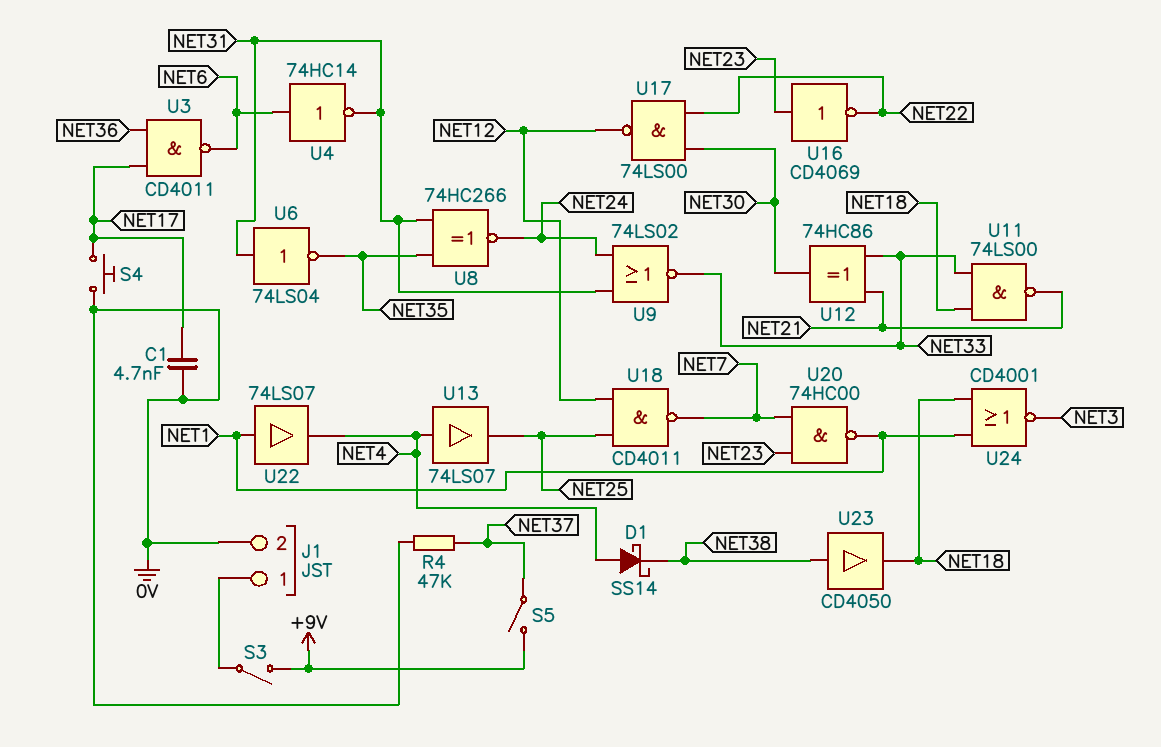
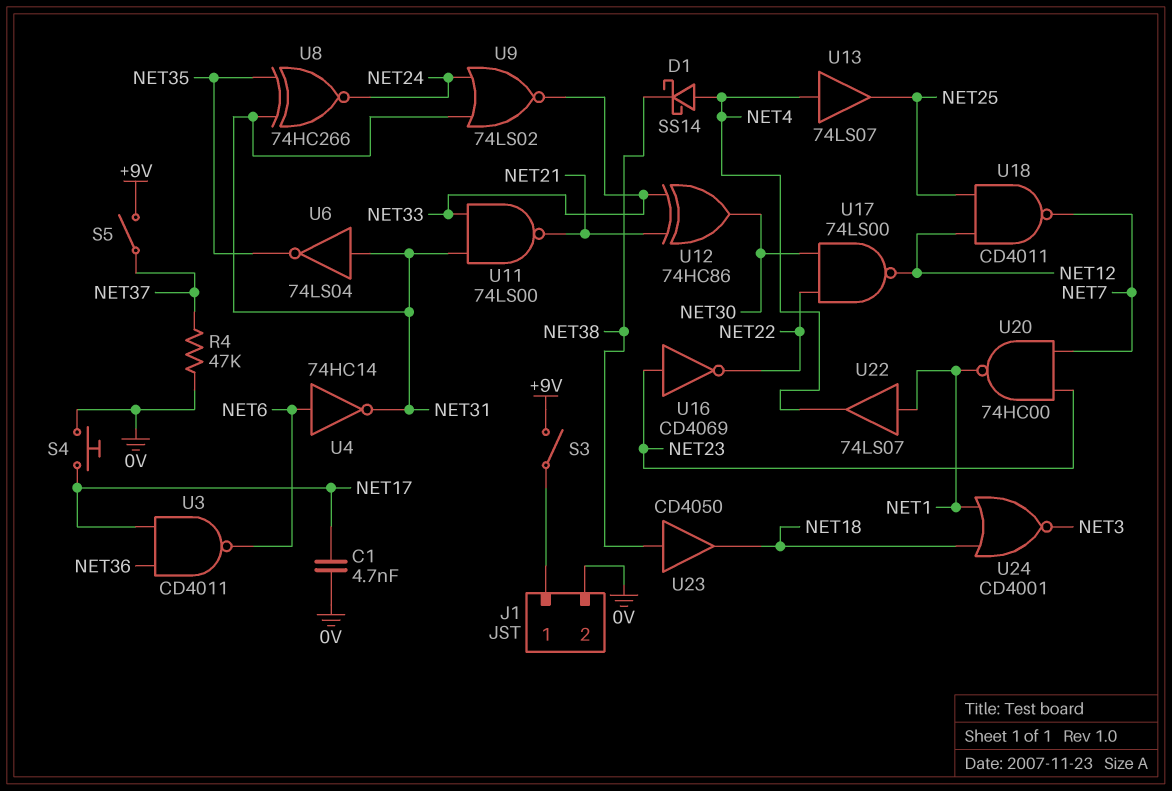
U11: NAND 74LS00 (in NET18, in NET33, out NET21) -> NAND 74LS00 (in NET31, in NET33, out NET21)

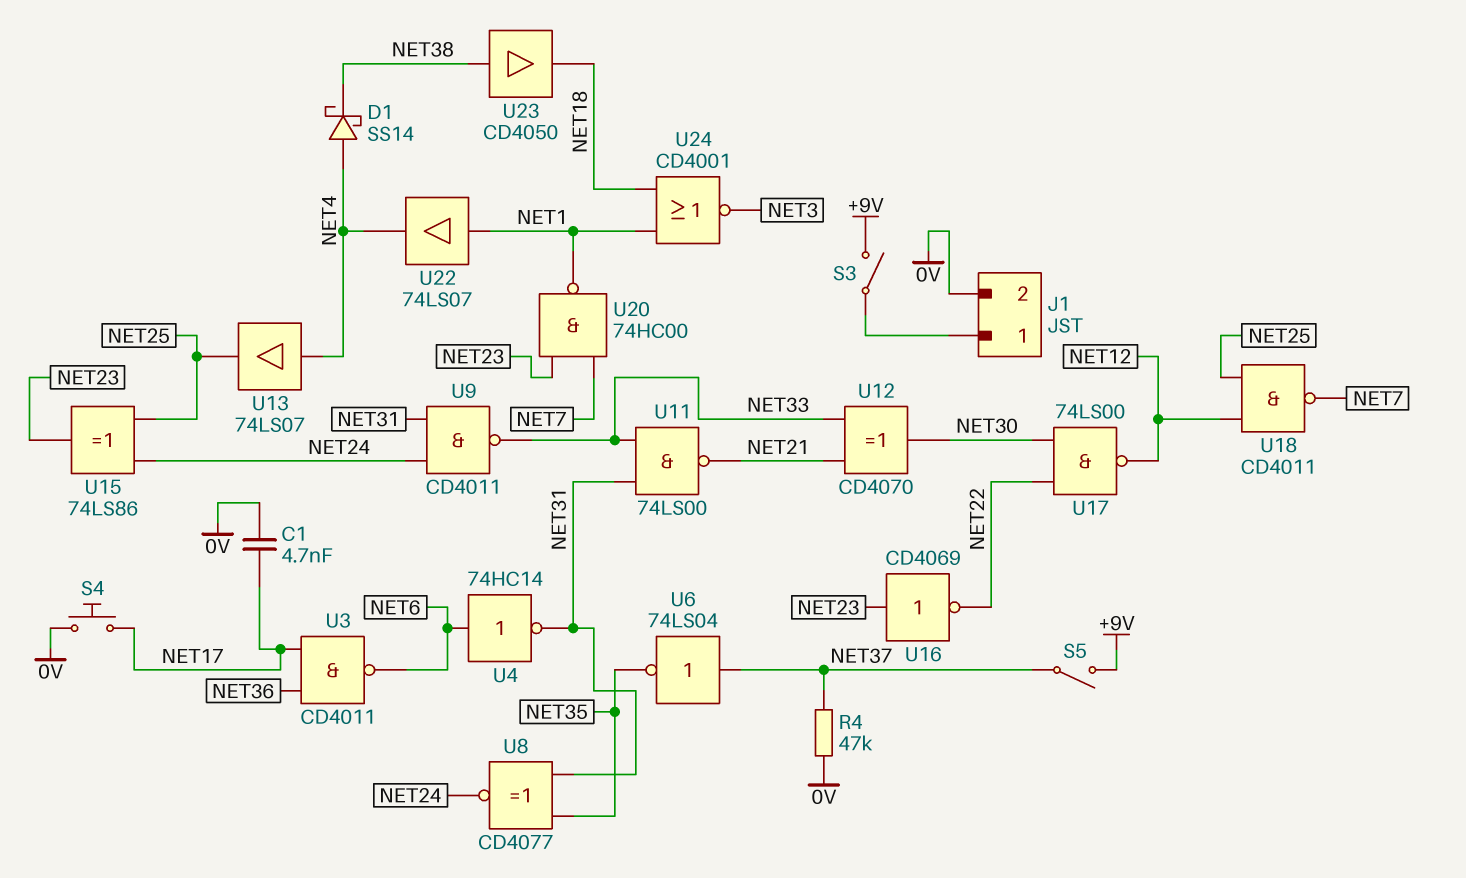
U6: NOT 74LS04 (in NET31, out NET35) -> NOT 74LS04 (in NET37, out NET35)
U8: XNOR 74HC266 (in NET31, in NET35, out NET24) -> XNOR CD4077 (in NET31, in NET35, out NET24)
U9: NOR 74LS02 (in NET24, in NET31, out NET33) -> NAND CD4011 (in NET24, in NET31, out NET33)
U12: XOR 74HC86 (in NET21, in NET33, out NET30) -> XOR CD4070 (in NET21, in NET33, out NET30)
U15: none -> XOR 74LS86 (in NET24, in NET25, out NET23)

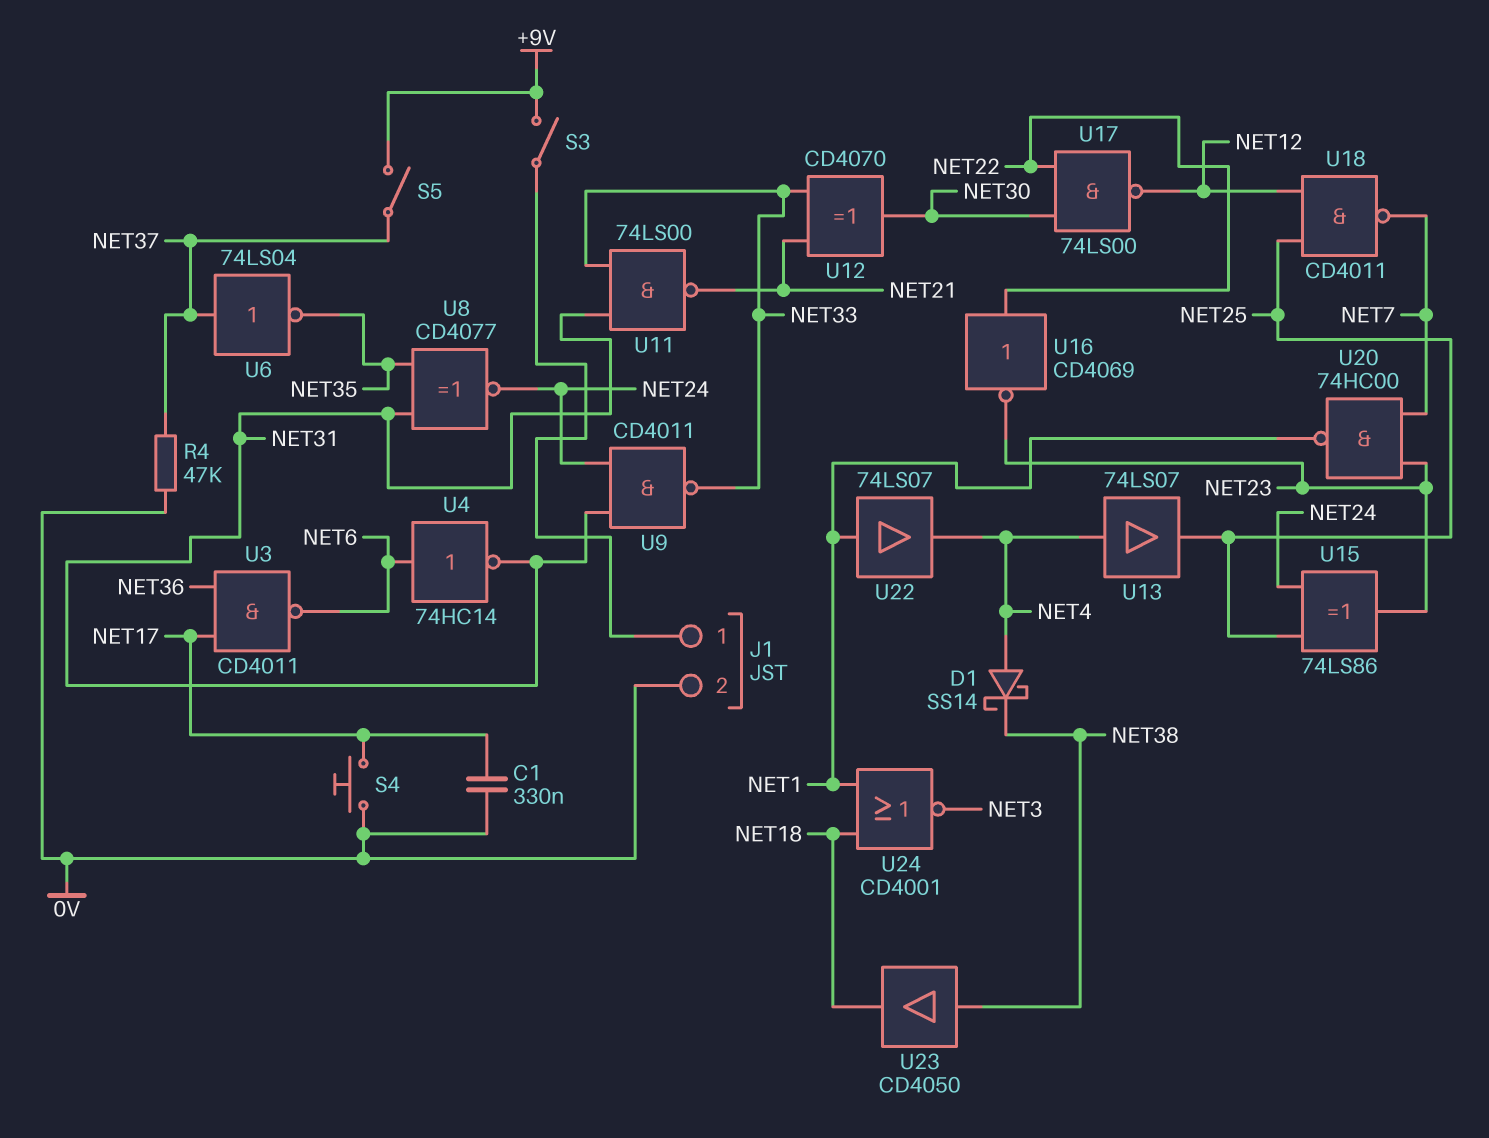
C1: 4.7nF (0V, NET17) -> 330nF (0V, NET17)
U16: NOT CD4069 (in NET23, out NET22) -> NOT CD4069 (in NET22, out NET23)

